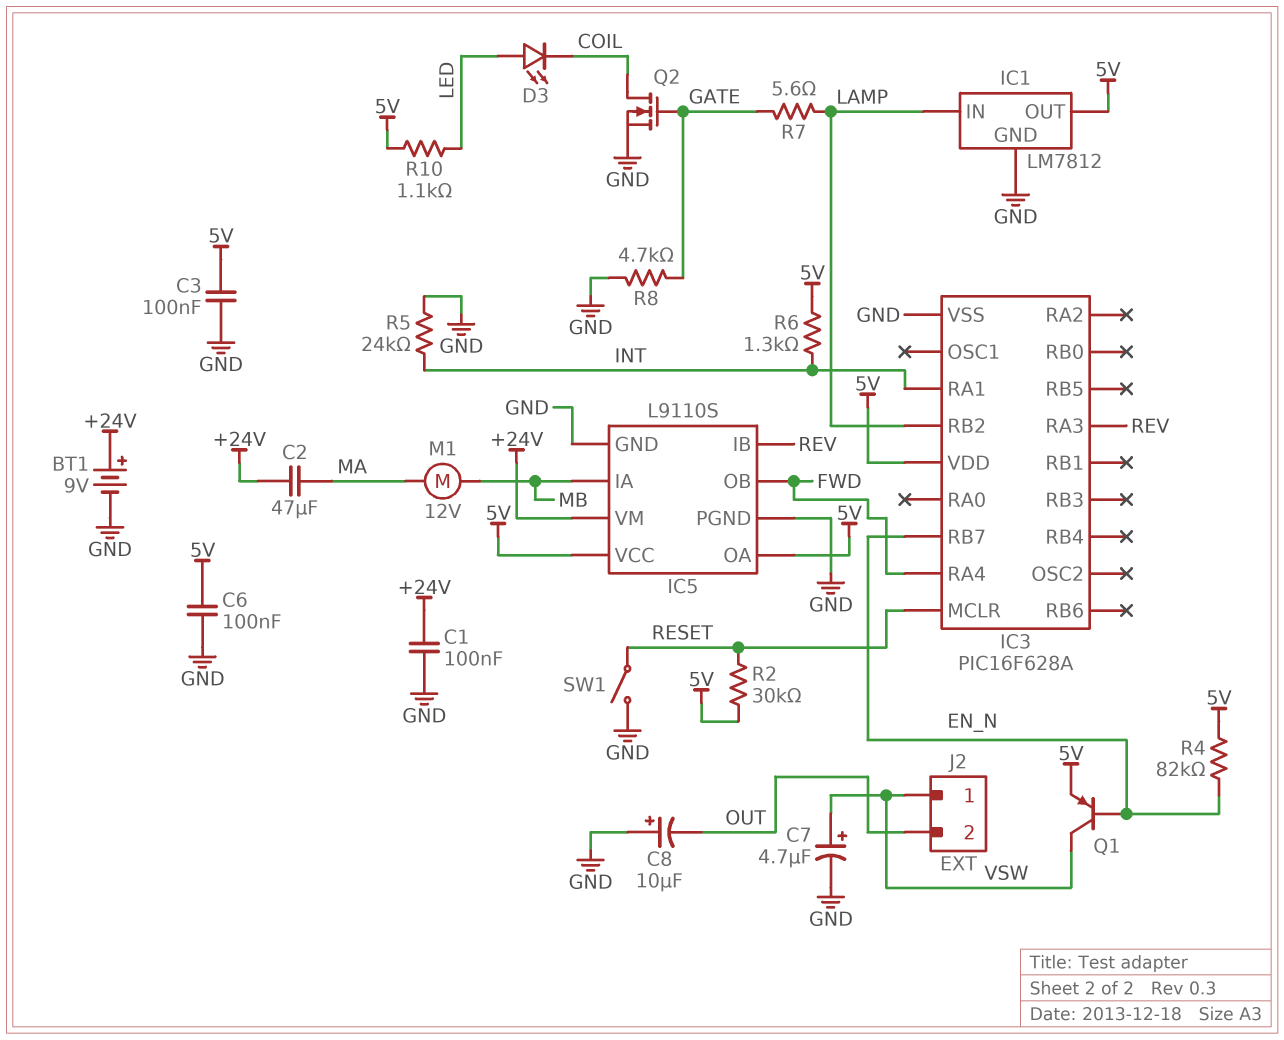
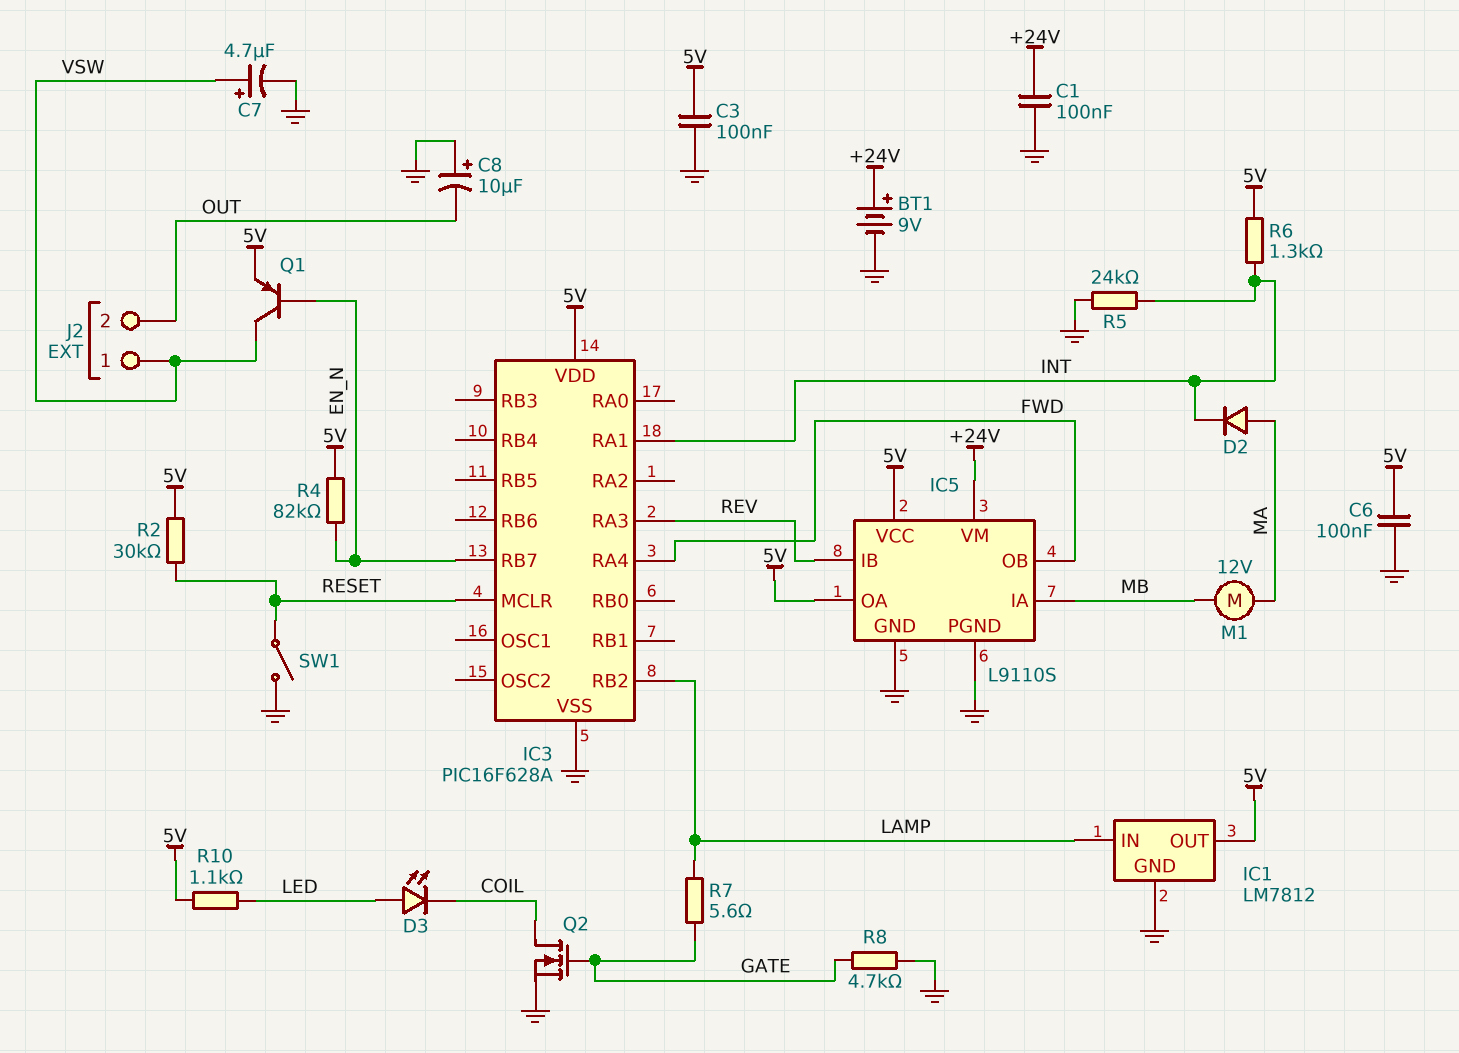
C2: 47uF (+24V, MA) -> none
D2: none -> diode (A MA, K INT)

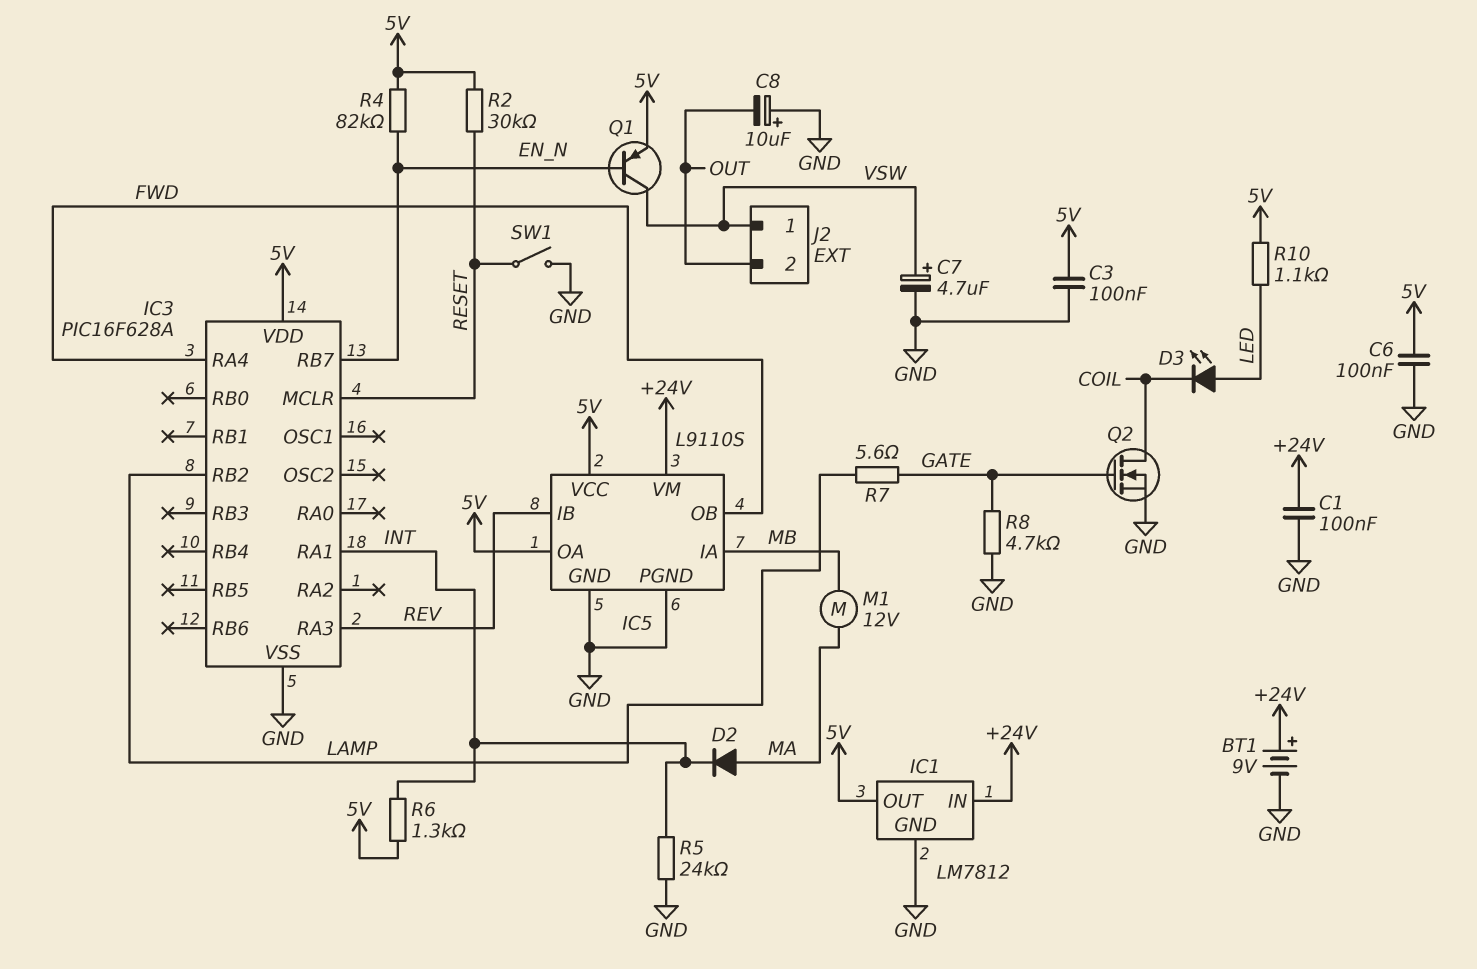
IC1 pin IN: LAMP -> +24V

